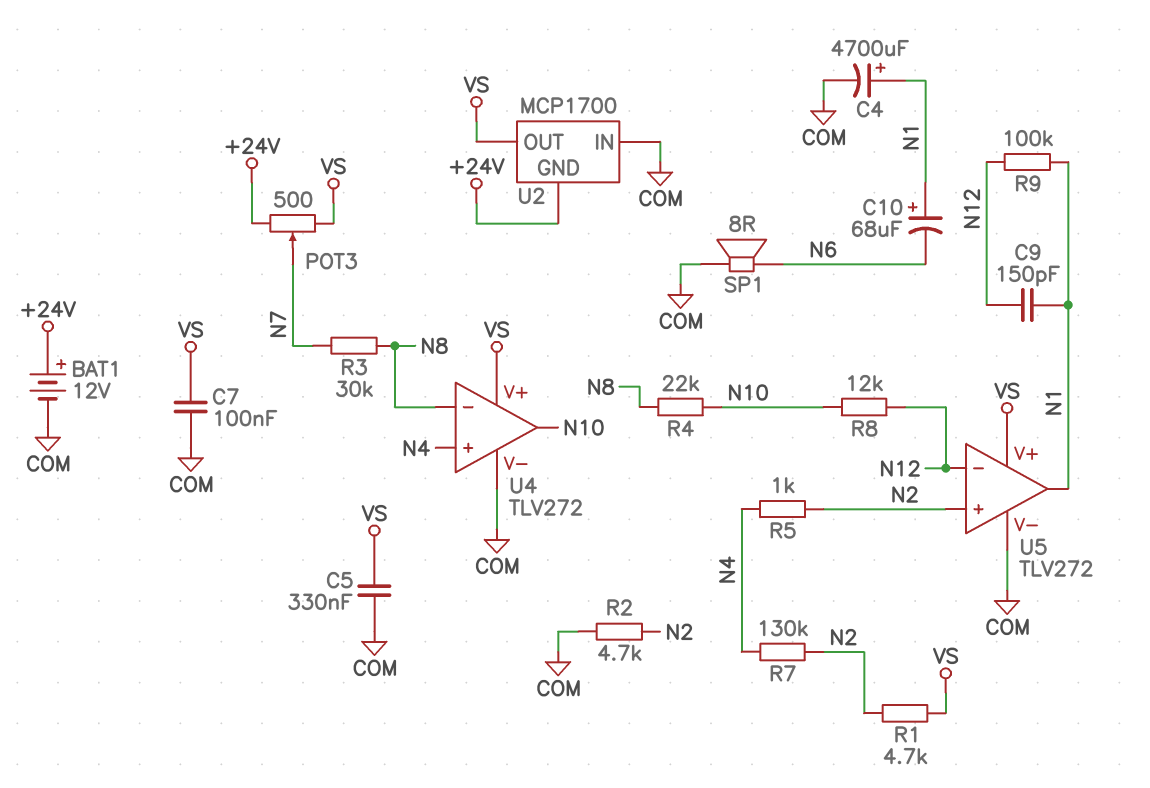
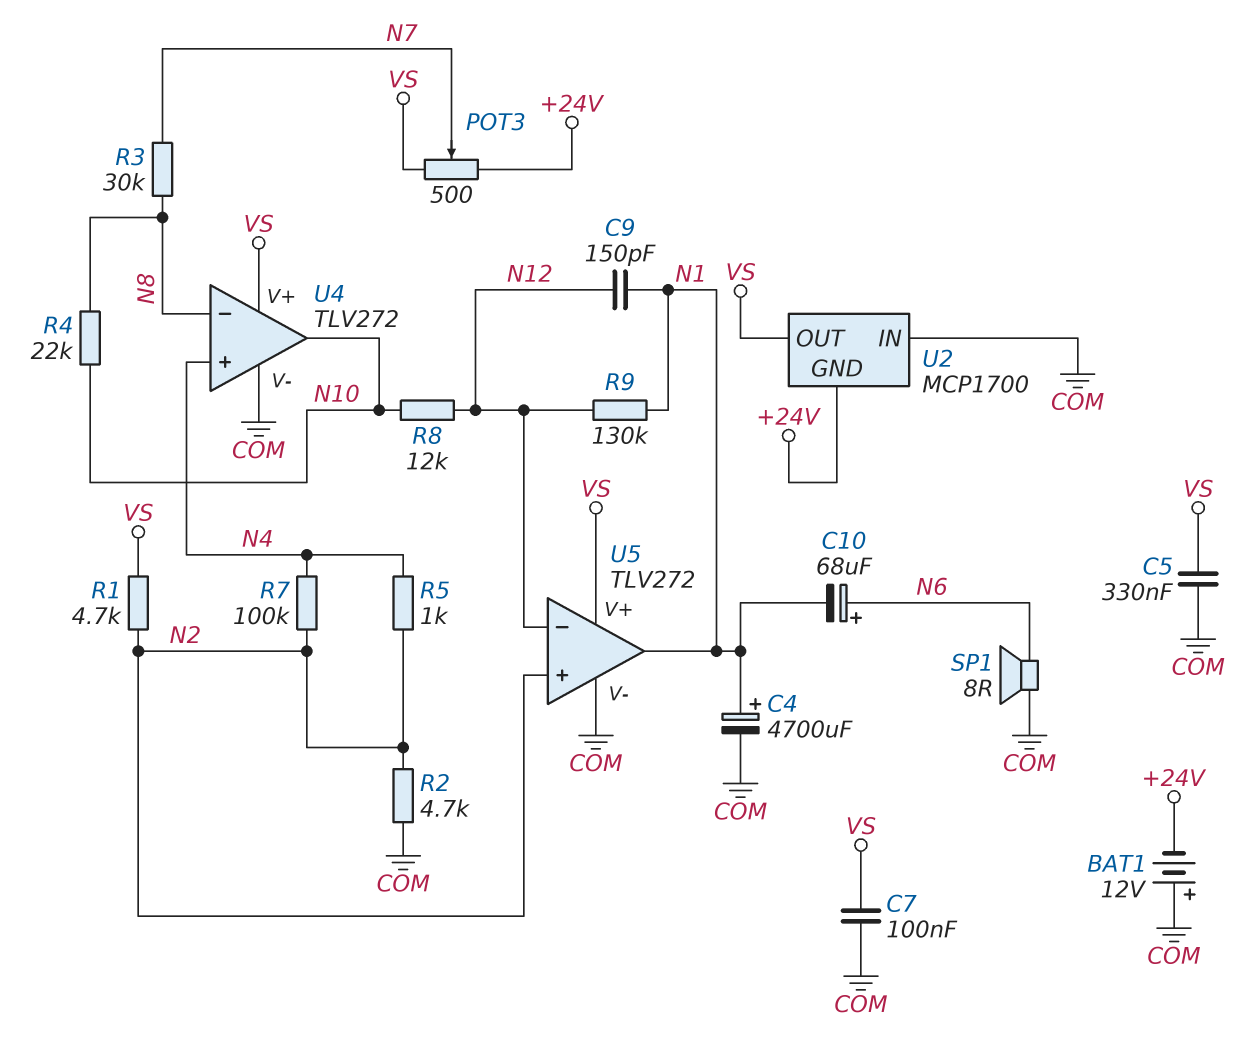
BAT1: 12V (plus +24V, minus COM) -> 12V (plus COM, minus +24V)
C10: 68uF (plus N1, minus N6) -> 68uF (plus N6, minus N1)
R7: 130k (N2, N4) -> 100k (N2, N4)
R9: 100k (N1, N12) -> 130k (N1, N12)

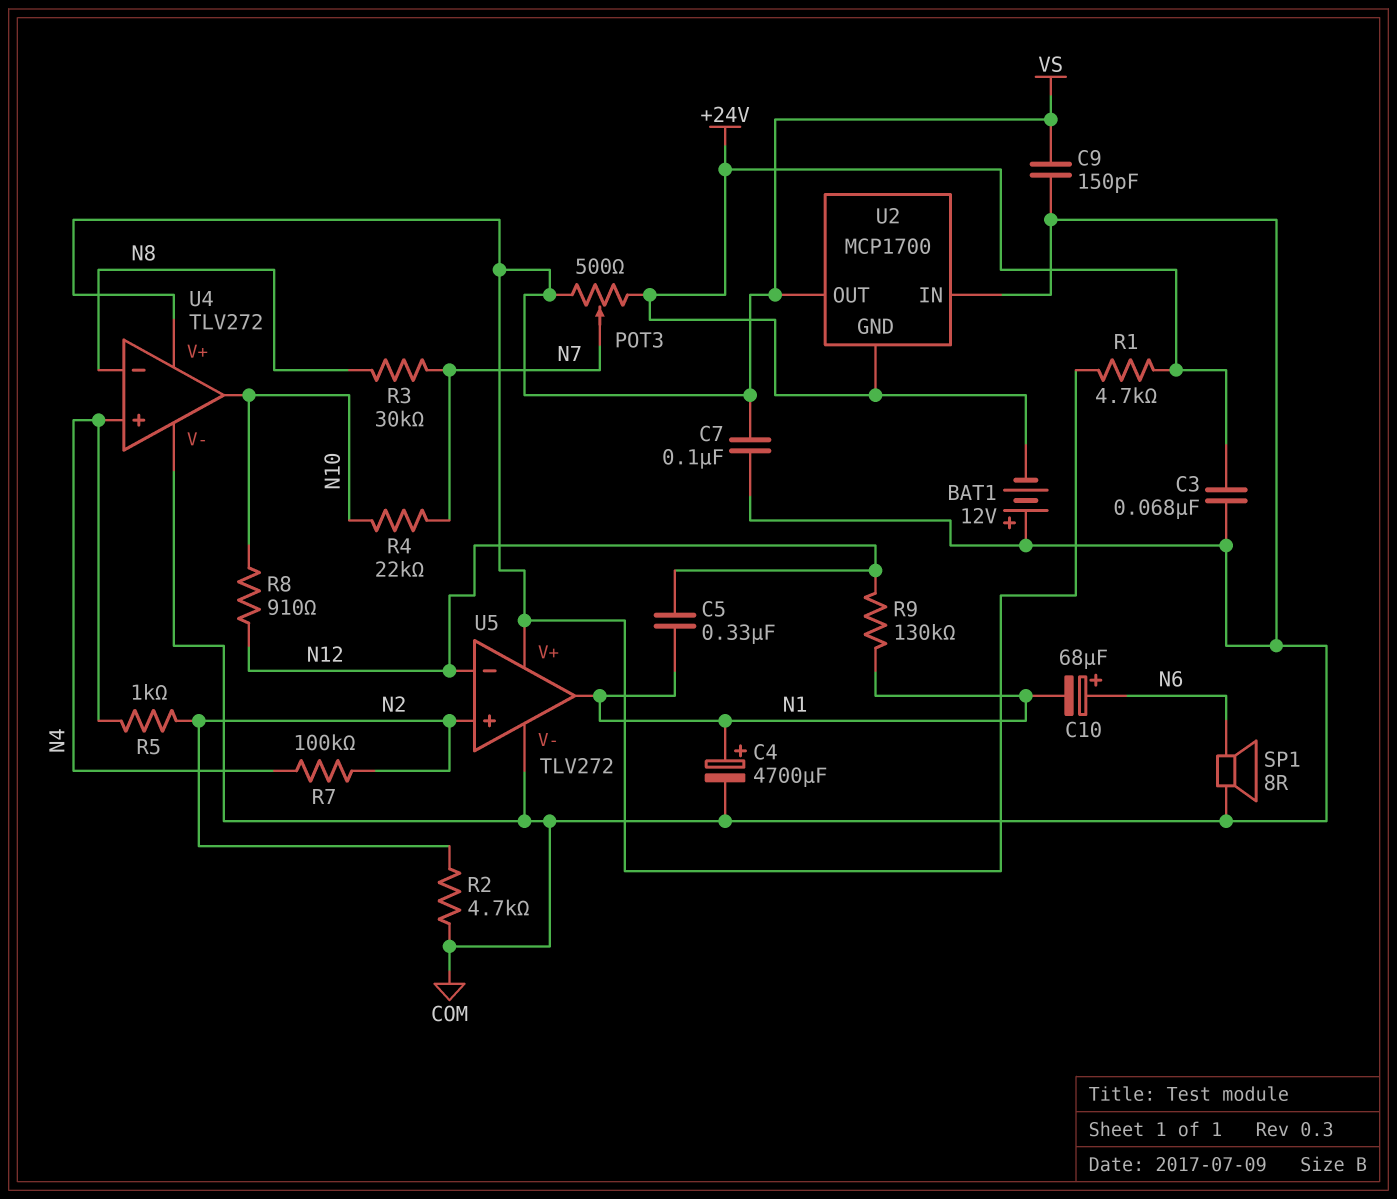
C3: none -> 68nF (+24V, COM)
C5: 330nF (COM, VS) -> 330nF (N1, N12)
C9: 150pF (N1, N12) -> 150pF (COM, VS)
R1: 4.7k (N2, VS) -> 4.7k (+24V, VS)
R4: 22k (N8, N10) -> 22k (N7, N10)
R8: 12k (N10, N12) -> 910 (N10, N12)

